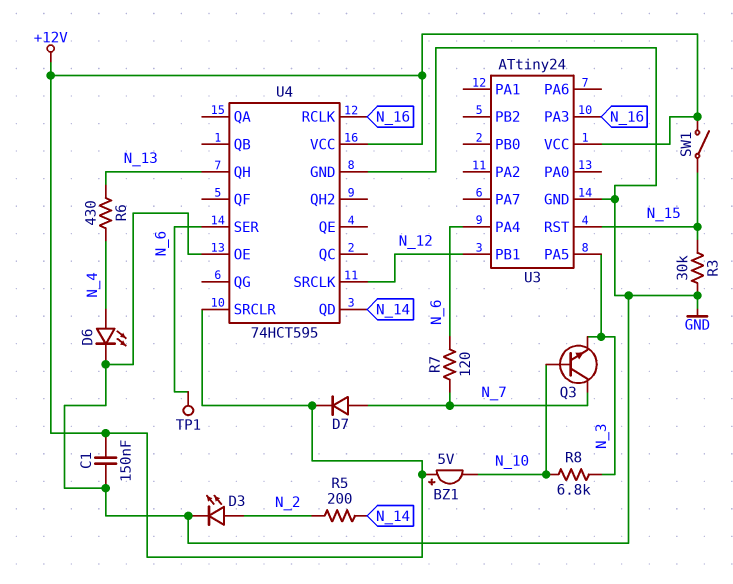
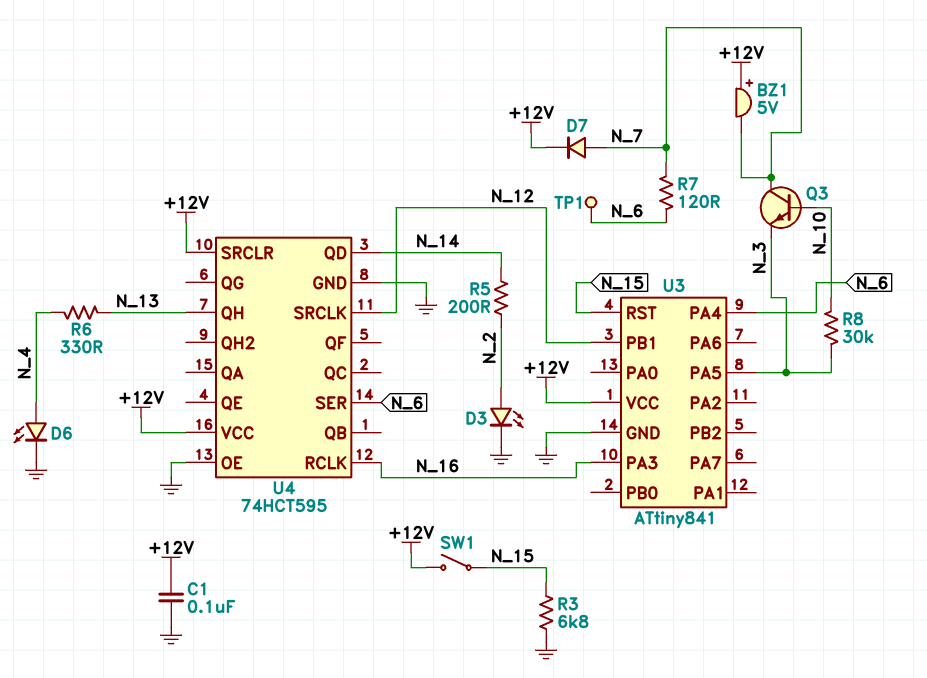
BZ1: buzzer 5V (plus +12V, minus N_10) -> buzzer 5V (plus +12V, minus N_7)
C1: 150nF (+12V, GND) -> 100nF (+12V, GND)
R3: 30k (GND, N_15) -> 6.8k (GND, N_15)
R6: 430 (N_4, N_13) -> 330 (N_4, N_13)
R8: 6.8k (N_3, N_10) -> 30k (N_3, N_10)
U3: ATtiny24 -> ATtiny841

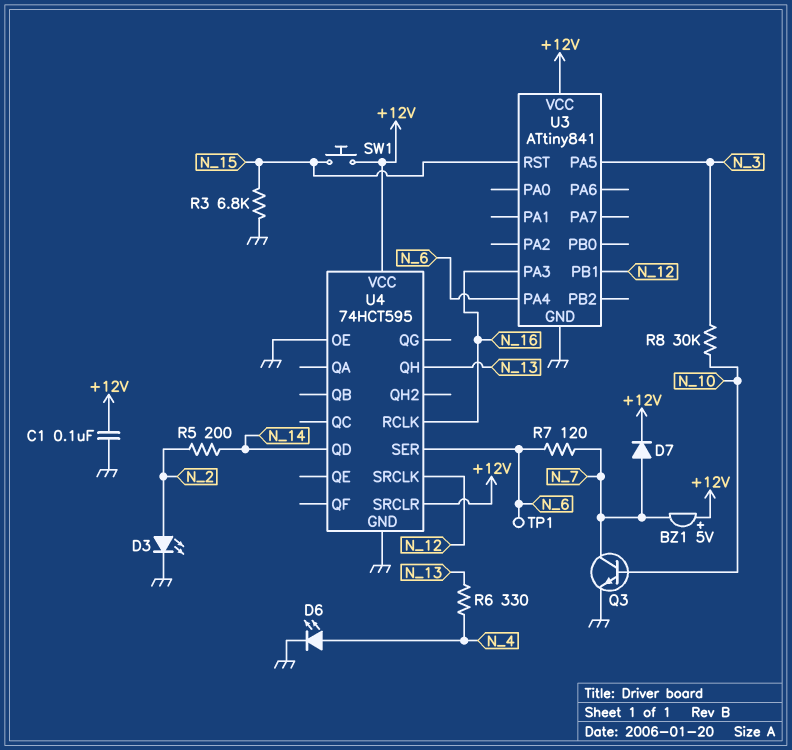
Q3: NPN (B N_10, C N_7, E N_3) -> NPN (B N_10, C N_7, E GND)
SW1: switch (+12V, N_15) -> button (+12V, N_15)

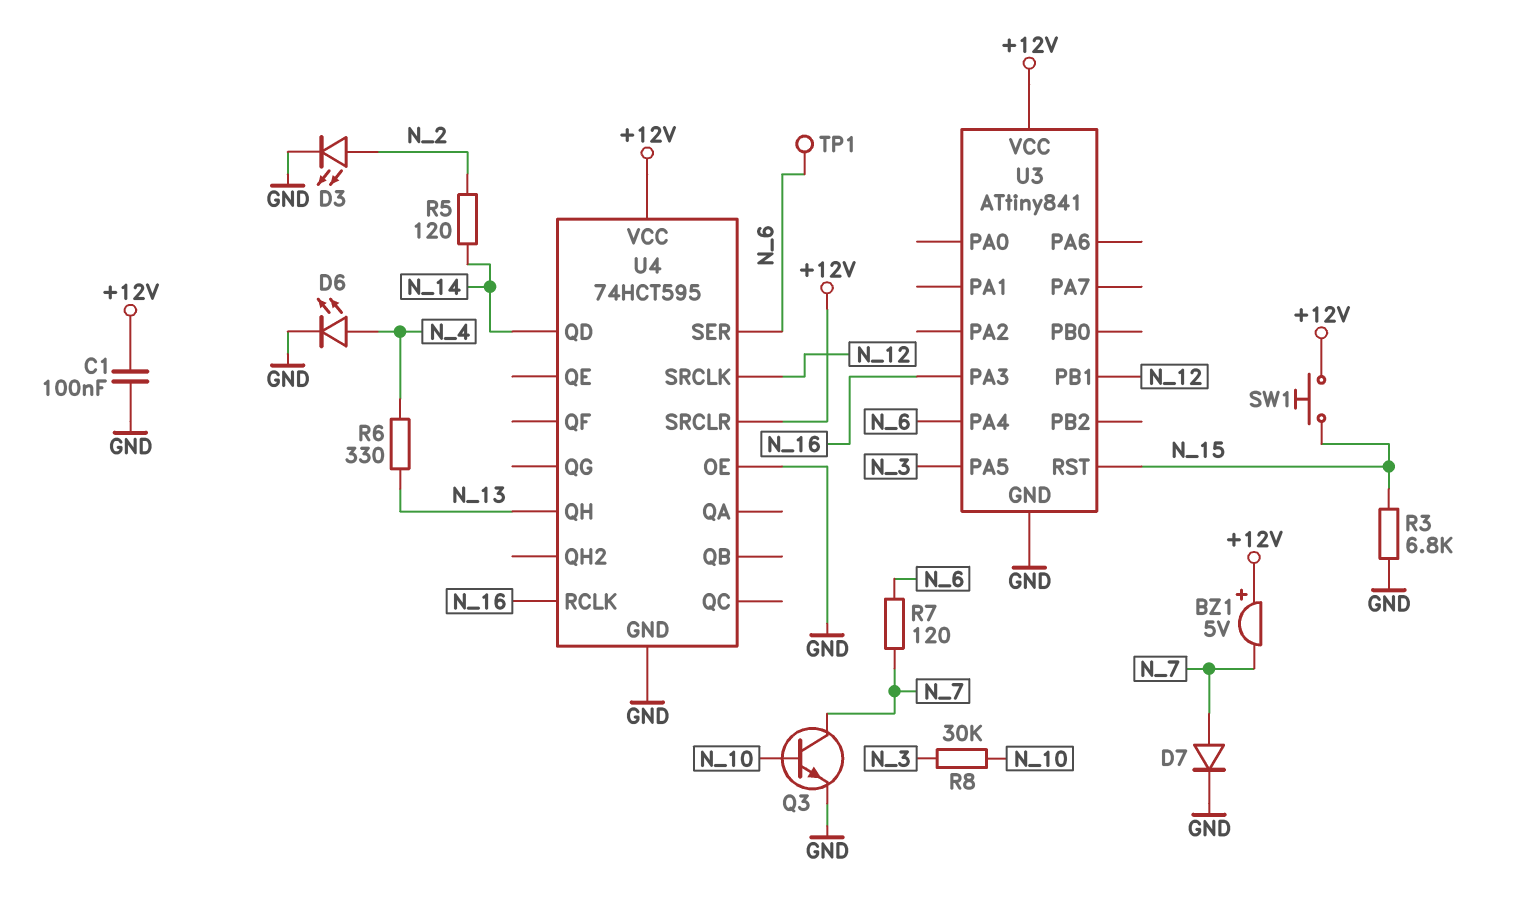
D7: diode (A N_7, K +12V) -> diode (A N_7, K GND)
R5: 200 (N_2, N_14) -> 120 (N_2, N_14)

